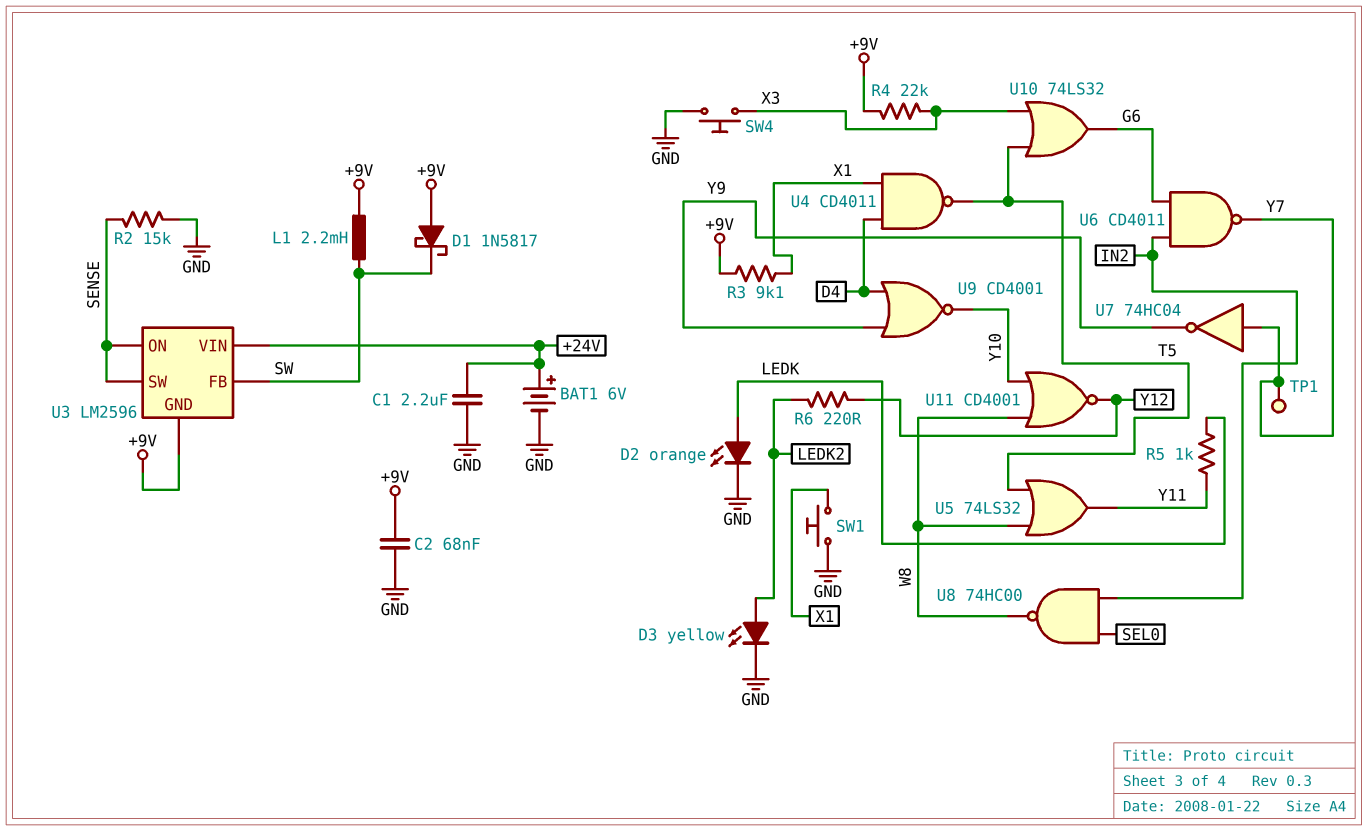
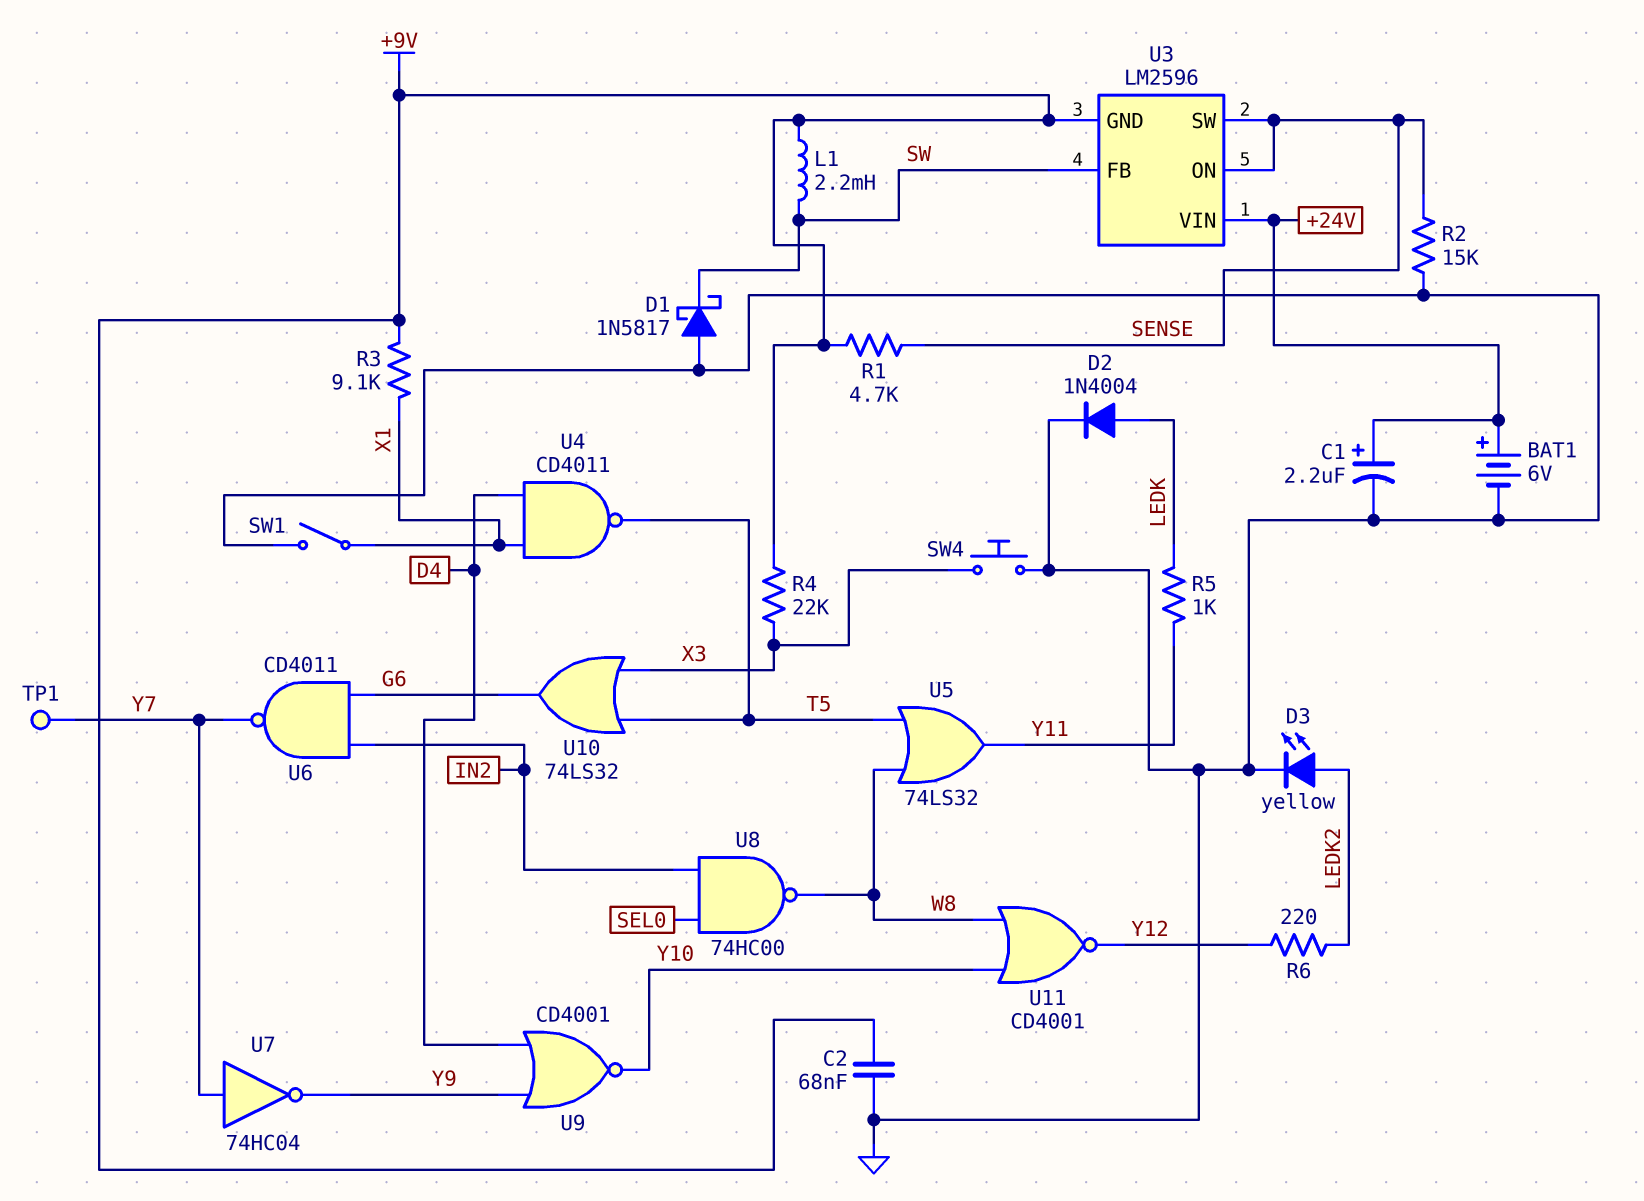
C1: 2.2uF (+24V, GND) -> 2.2uF (plus +24V, minus GND)
D1: schottky 1N5817 (A +9V, K SW) -> schottky 1N5817 (A GND, K SW)
D2: LED orange (A LEDK, K GND) -> diode 1N4004 (A LEDK, K GND)
R1: none -> 4.7k (+9V, SENSE)
SW1: button (GND, X1) -> switch (GND, X1)

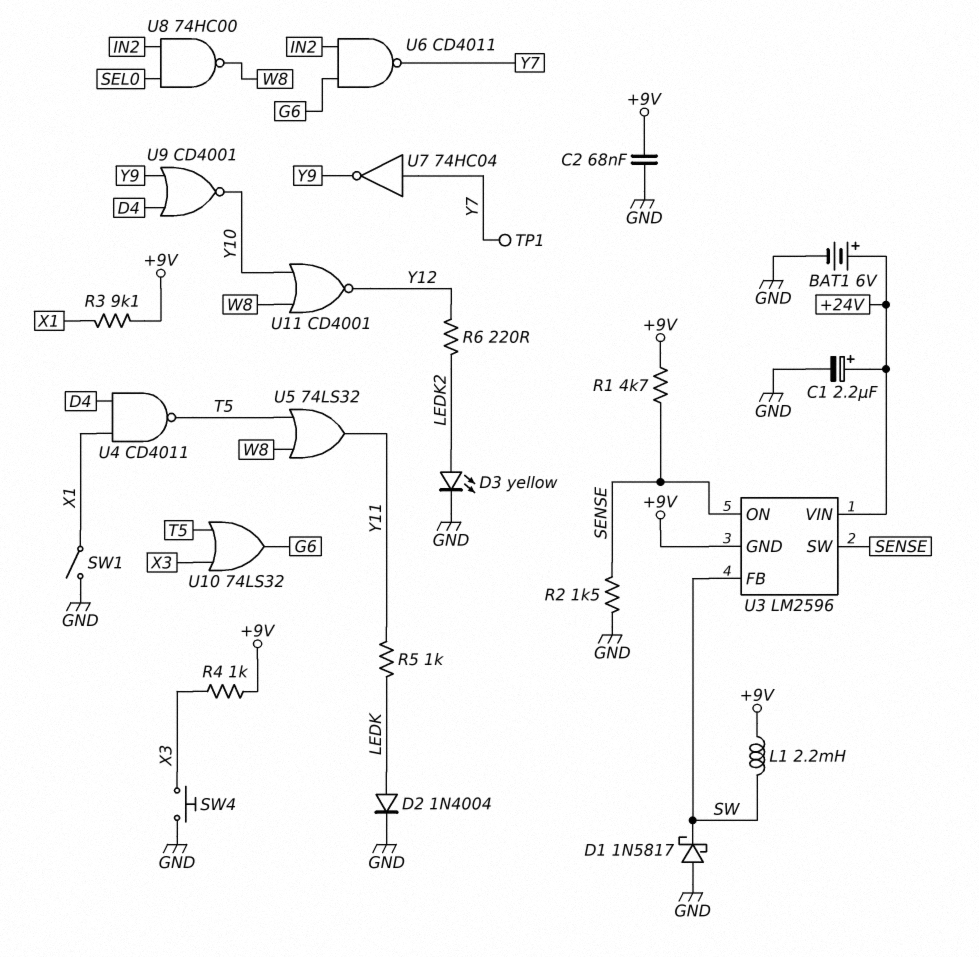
R2: 15k (GND, SENSE) -> 1.5k (GND, SENSE)
R4: 22k (+9V, X3) -> 1k (+9V, X3)

